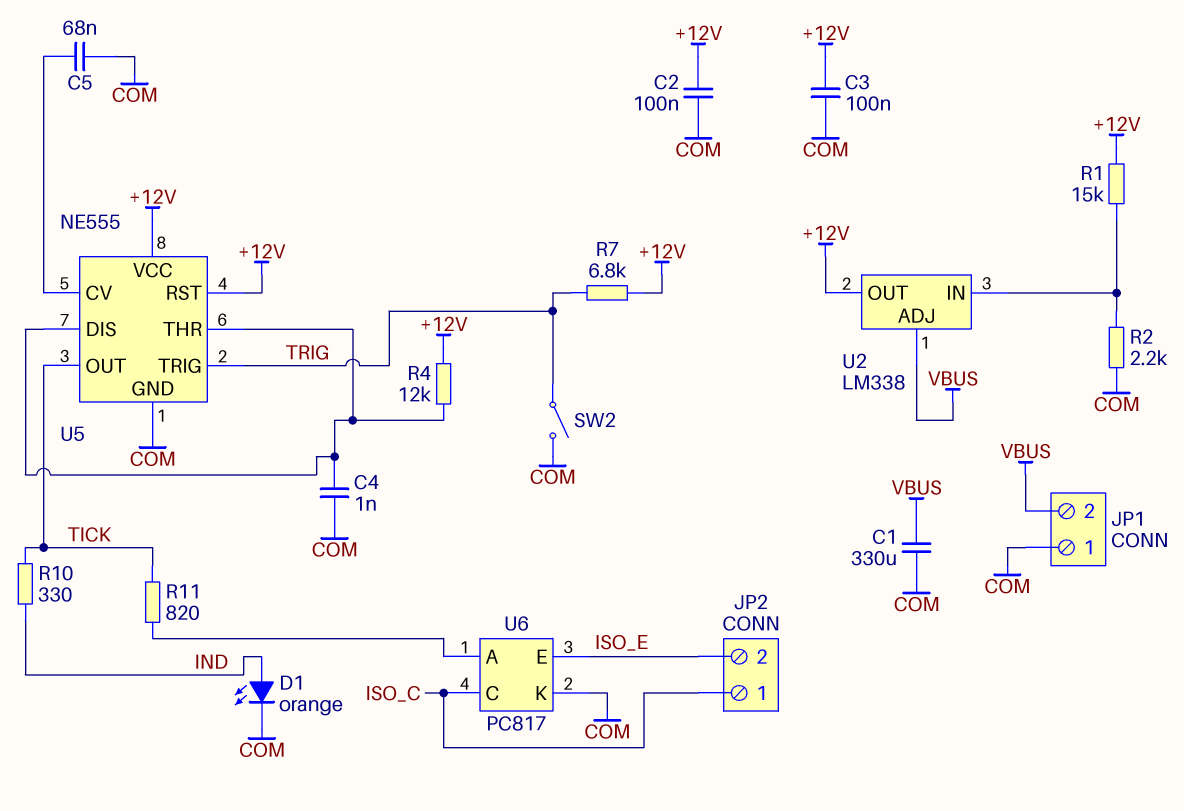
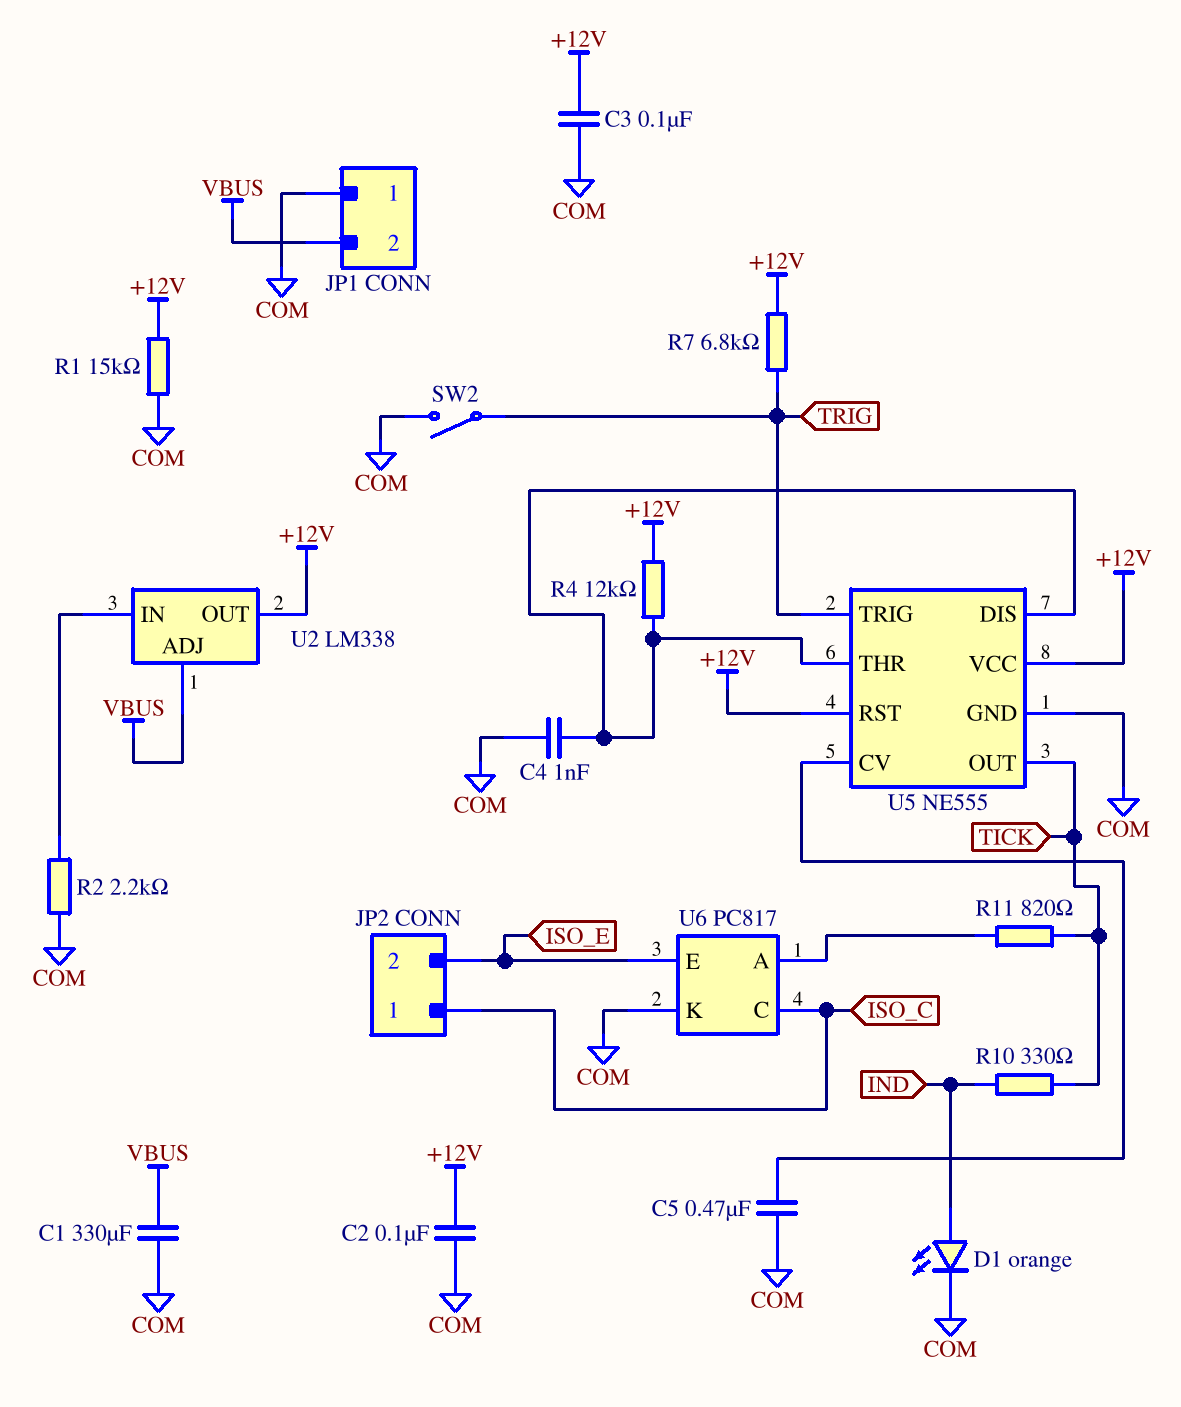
C5: 68nF (COM, U5/CV) -> 470nF (COM, U5/CV)
R1: 15k (+12V, U2/IN) -> 15k (+12V, COM)

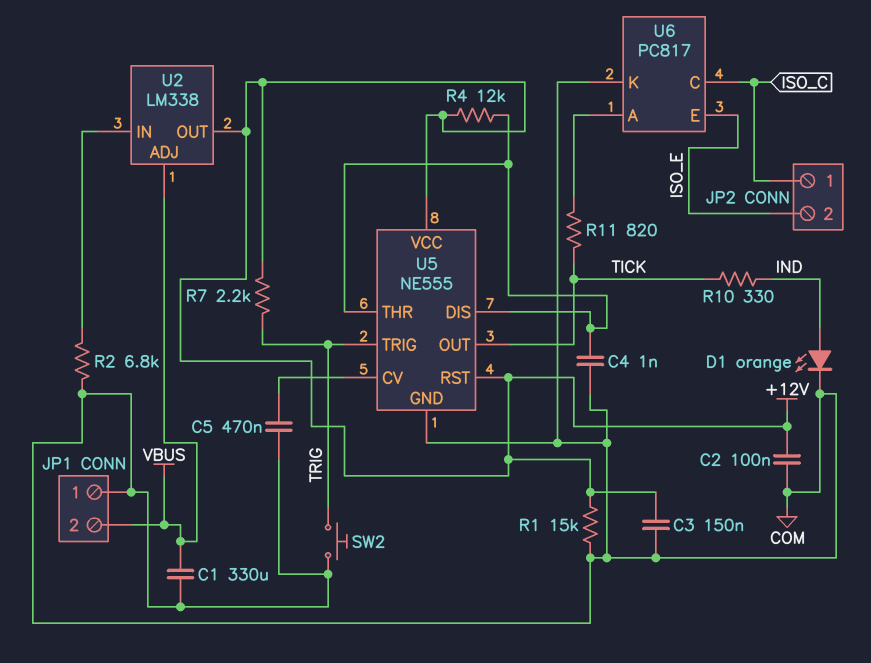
C3: 100nF (+12V, COM) -> 150nF (+12V, COM)
R2: 2.2k (COM, U2/IN) -> 6.8k (COM, U2/IN)
R7: 6.8k (+12V, TRIG) -> 2.2k (+12V, TRIG)
SW2: switch (COM, TRIG) -> button (COM, TRIG)

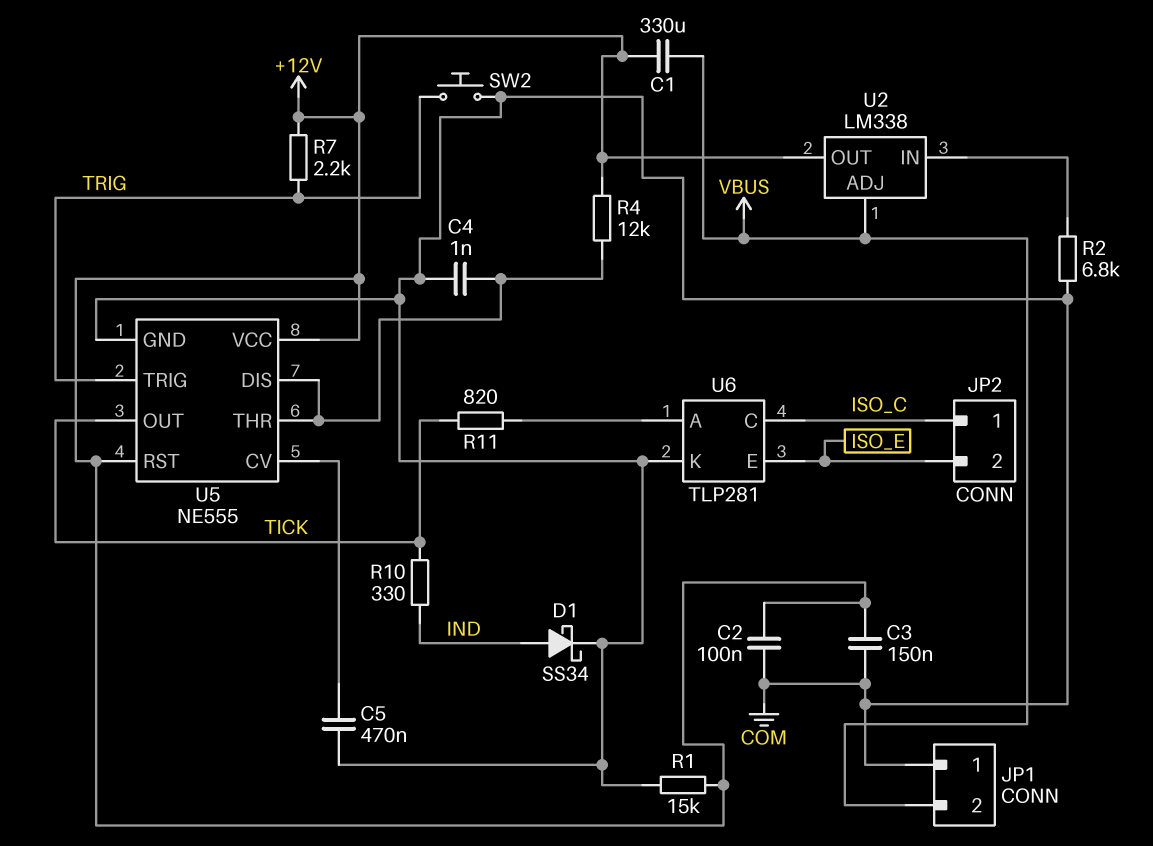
C1: 330uF (COM, VBUS) -> 330uF (+12V, VBUS)
D1: LED orange (A IND, K COM) -> schottky SS34 (A IND, K COM)
U6: PC817 -> TLP281

